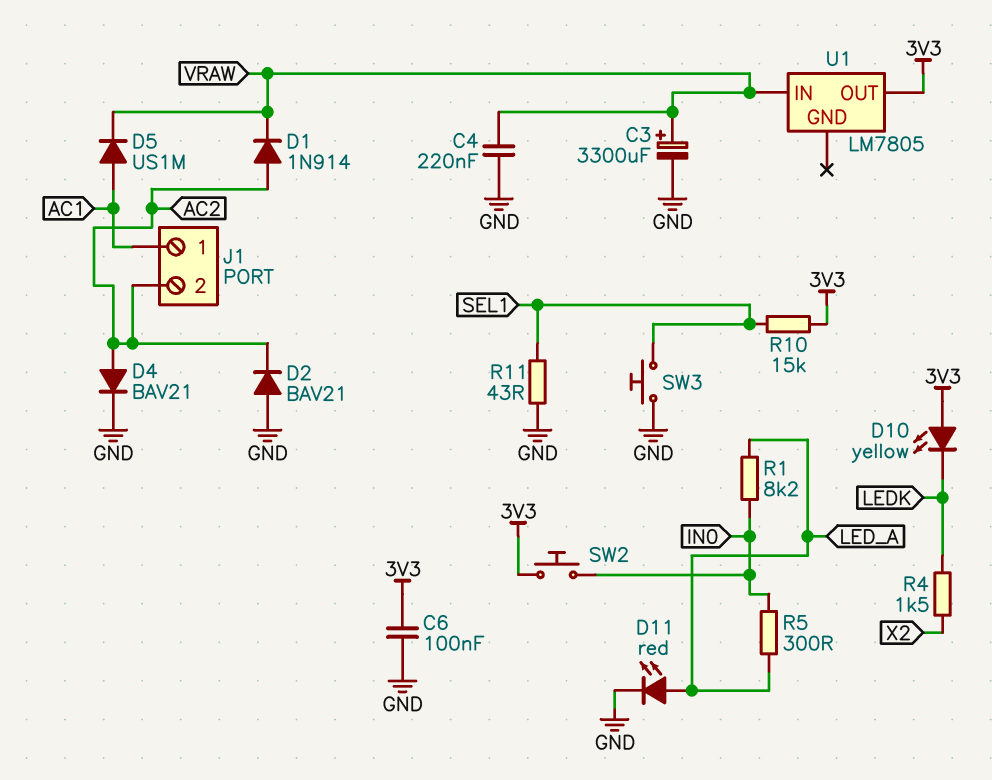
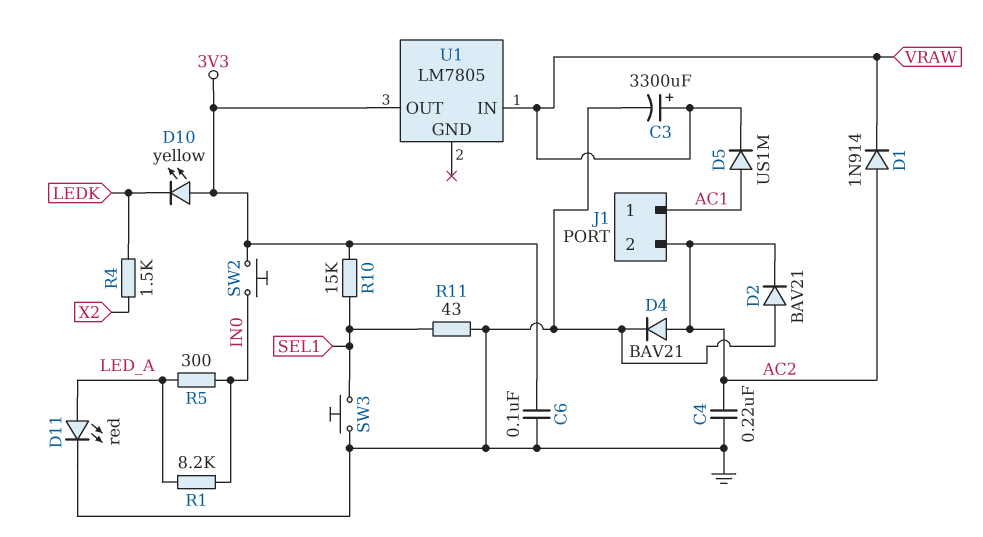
C4: 220nF (GND, VRAW) -> 220nF (AC2, GND)

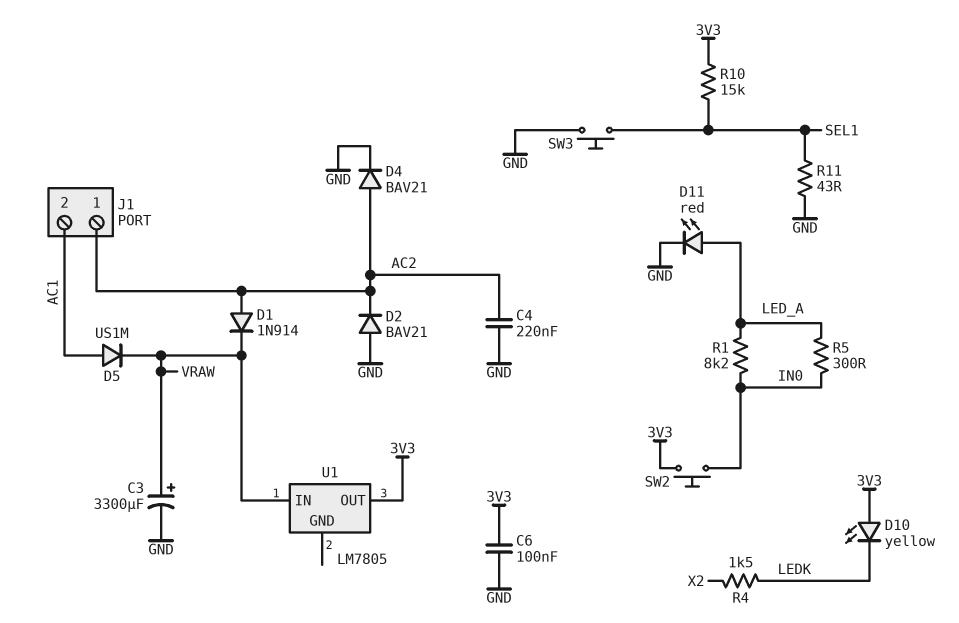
J1 pin 1: AC1 -> AC2
J1 pin 2: AC2 -> AC1

